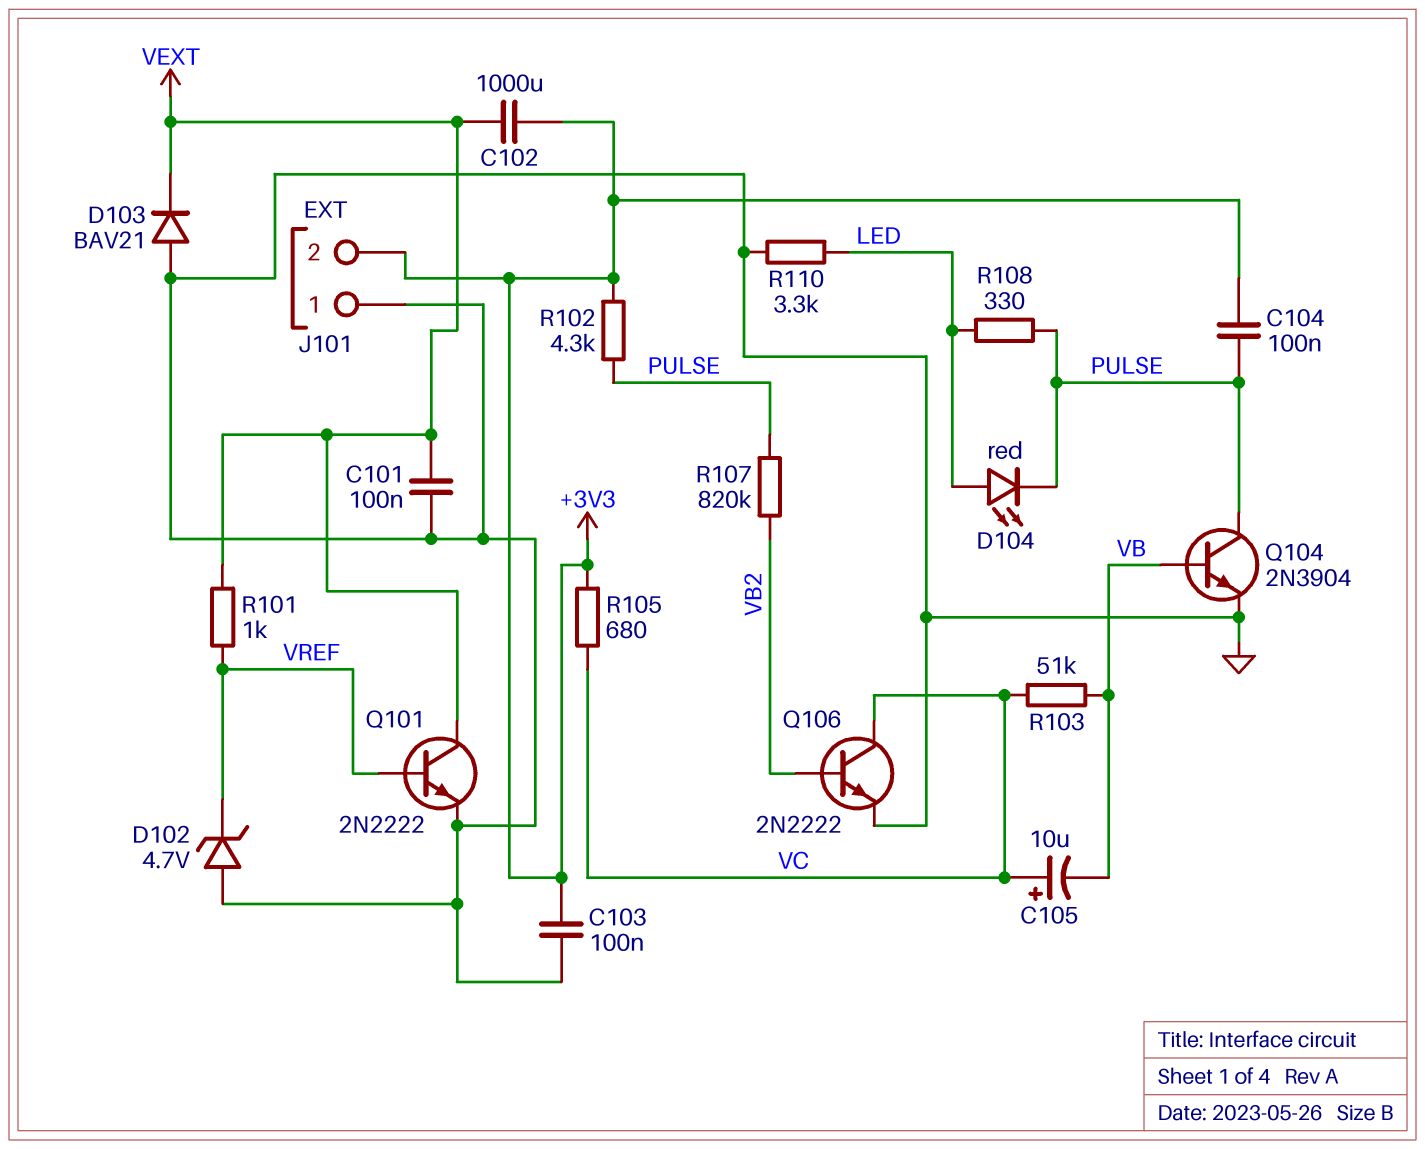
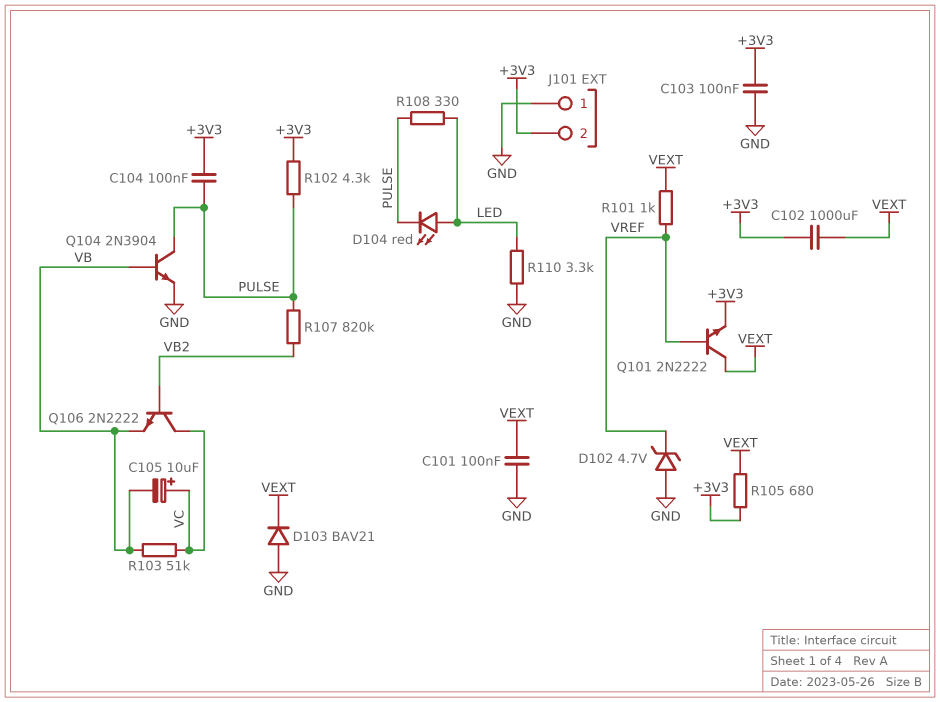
Q101: NPN 2N2222 (B VREF, C VEXT, E GND) -> NPN 2N2222 (B VREF, C VEXT, E +3V3)
Q106: NPN 2N2222 (B VB2, C VC, E GND) -> NPN 2N2222 (B VB2, C VC, E VB)
R105: 680 (+3V3, VC) -> 680 (+3V3, VEXT)

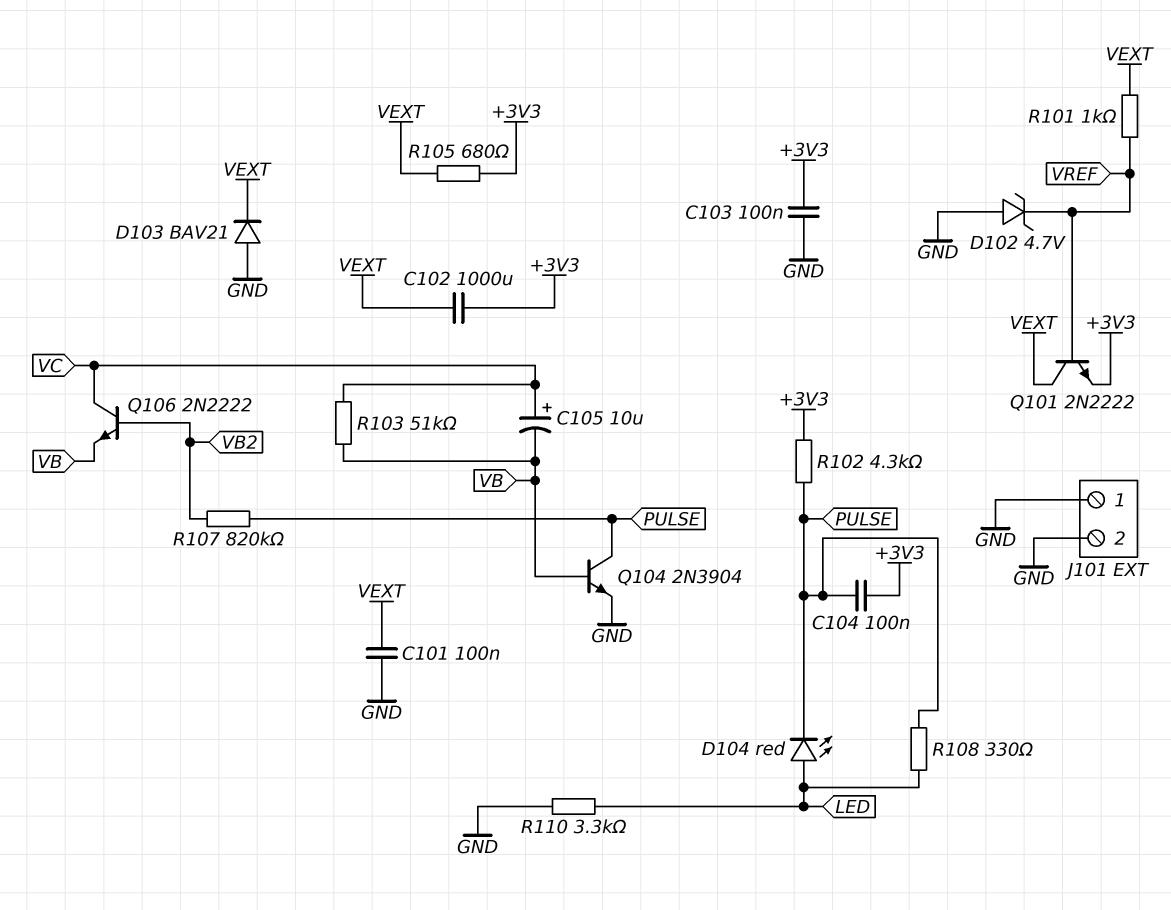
J101 pin 2: +3V3 -> GND

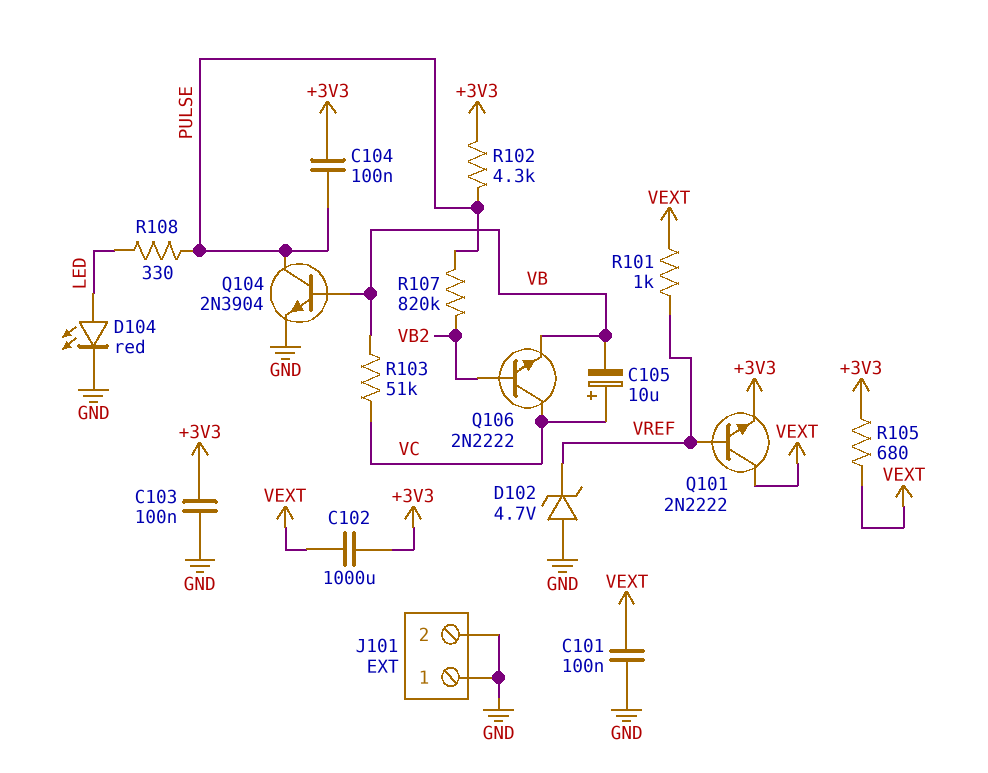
D103: diode BAV21 (A GND, K VEXT) -> none
D104: LED red (A LED, K PULSE) -> LED red (A LED, K GND)
R110: 3.3k (GND, LED) -> none

